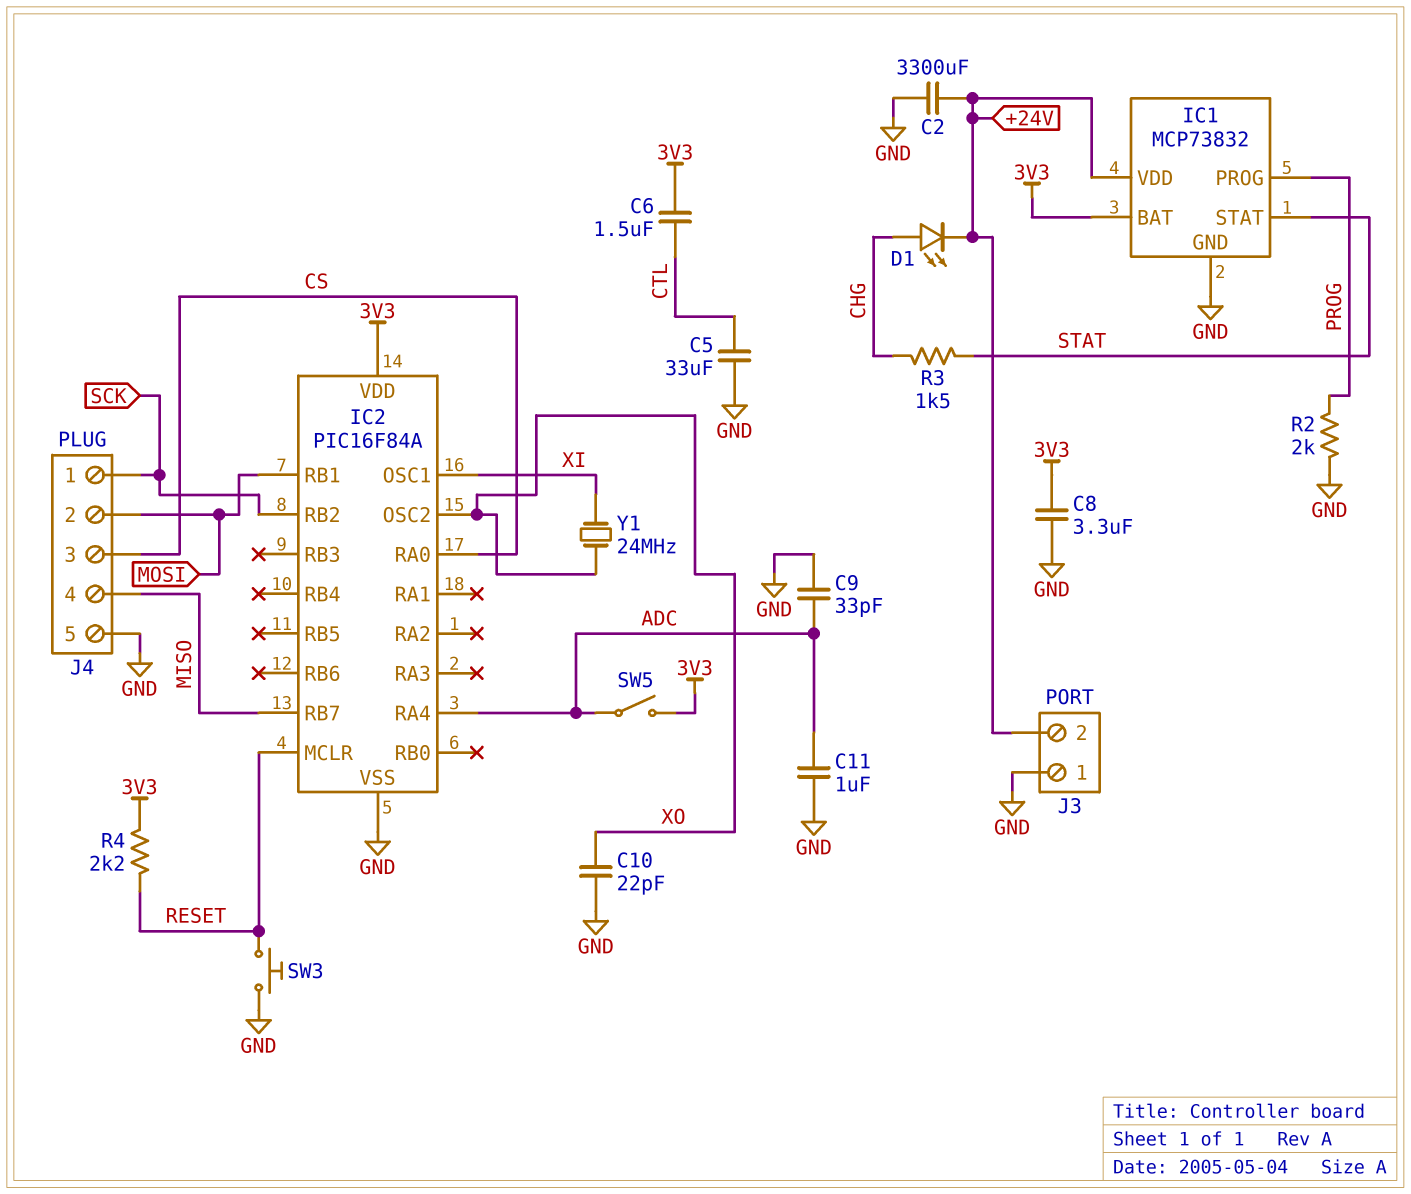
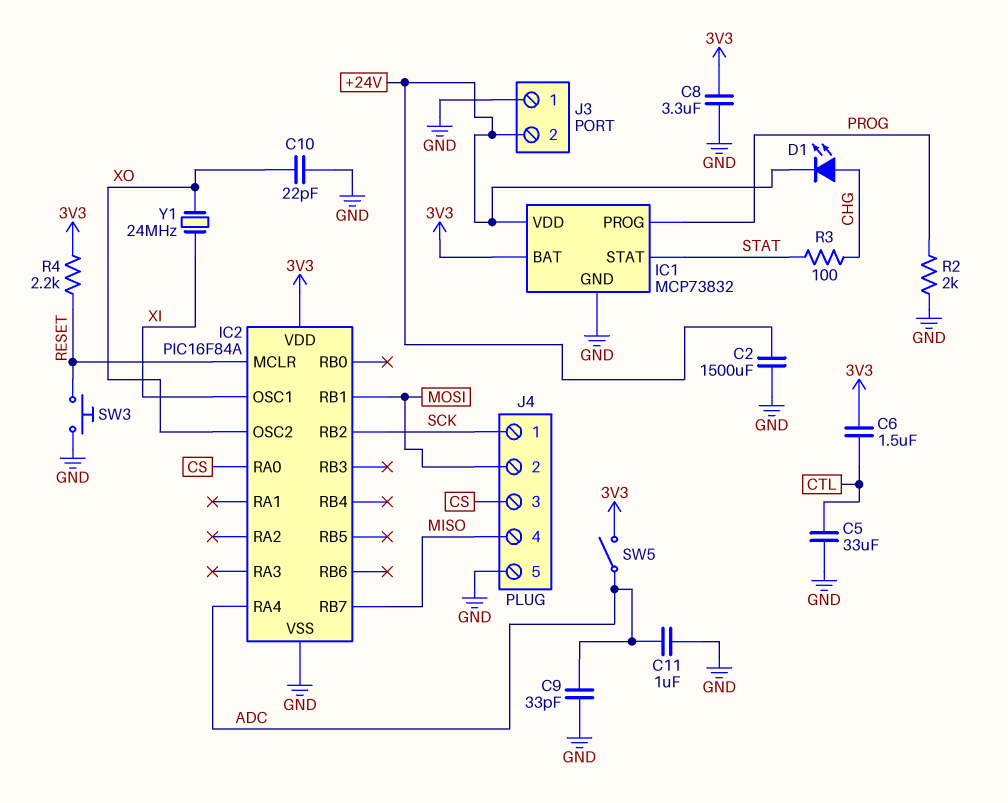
C2: 3300uF (+24V, GND) -> 1500uF (+24V, GND)
R3: 1.5k (CHG, STAT) -> 100 (CHG, STAT)

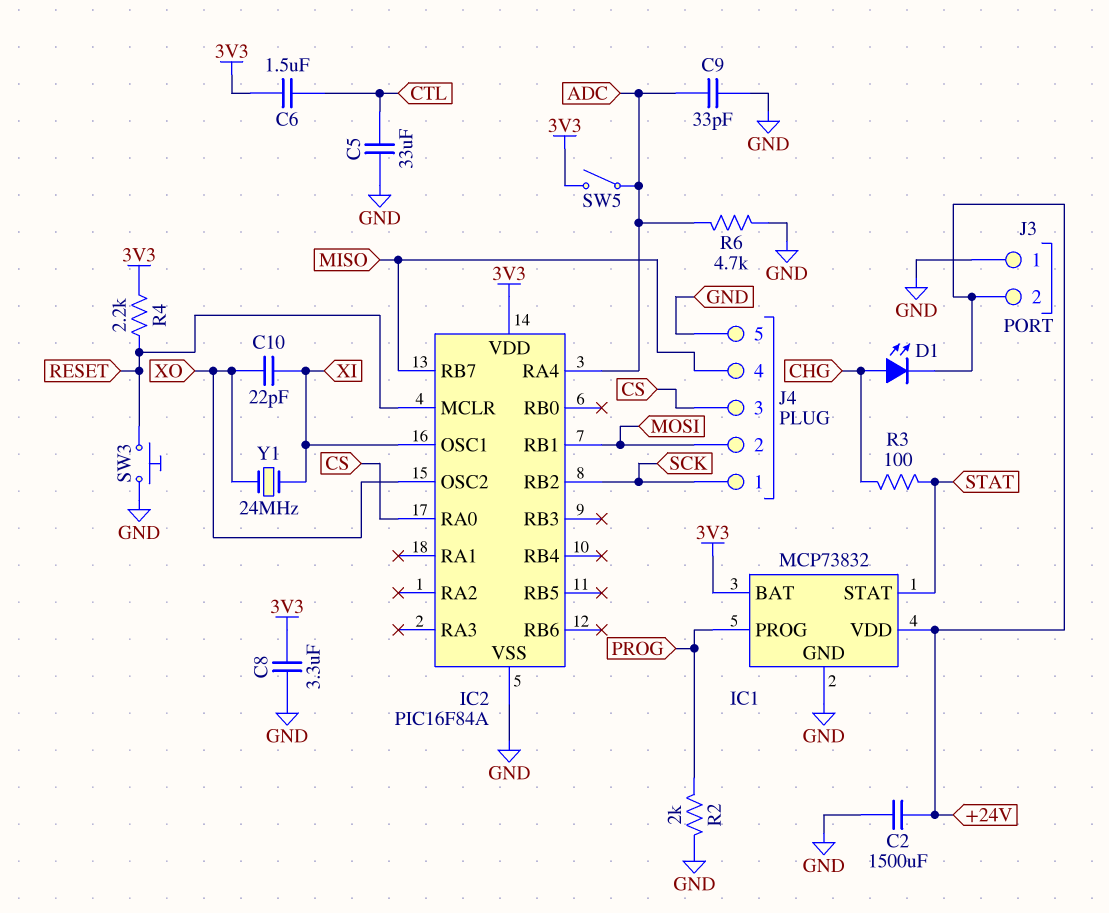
C10: 22pF (GND, XO) -> 22pF (XI, XO)
C11: 1uF (ADC, GND) -> none
R6: none -> 4.7k (ADC, GND)

